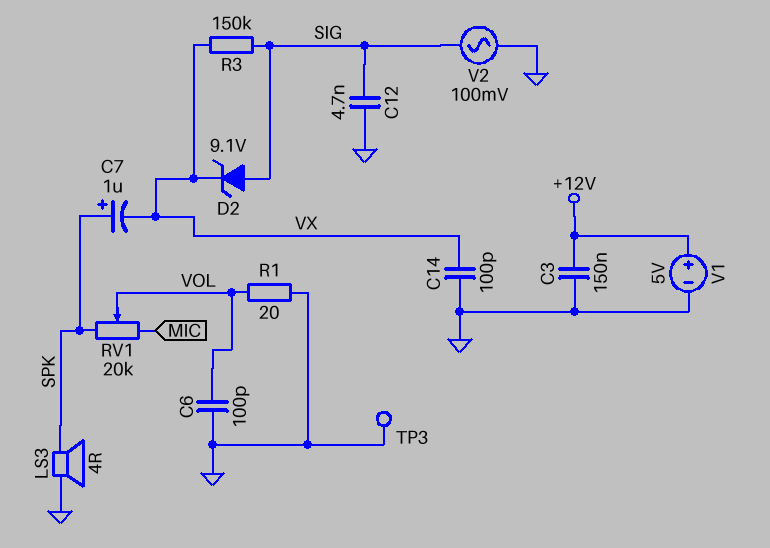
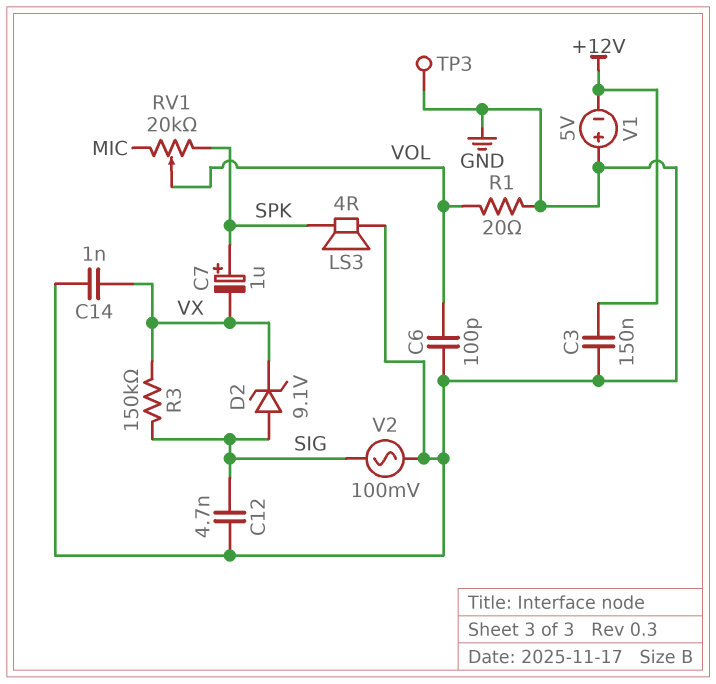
C14: 100pF (GND, VX) -> 1nF (GND, VX)
V1: 5V (plus +12V, minus GND) -> 5V (plus GND, minus +12V)

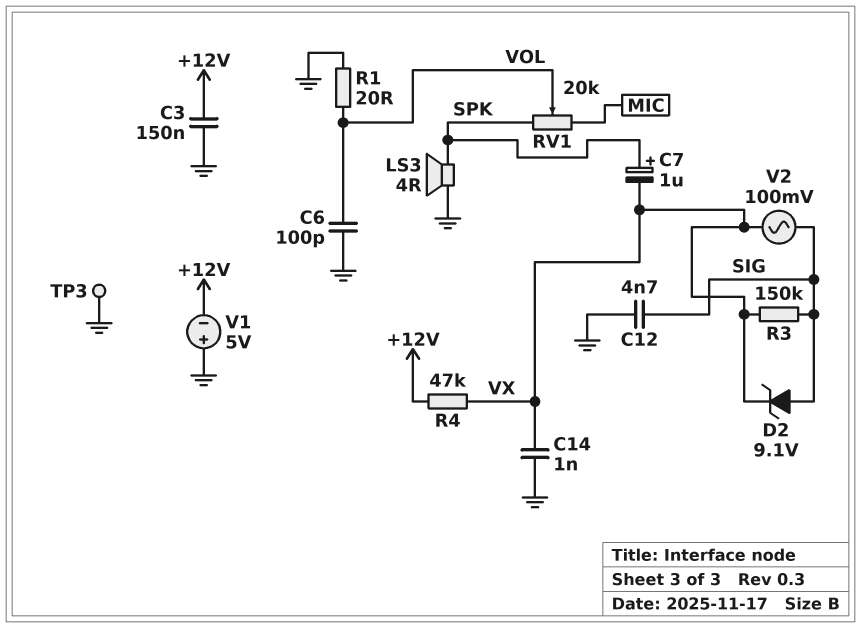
R4: none -> 47k (+12V, VX)
V2: AC 100mV (GND, SIG) -> AC 100mV (SIG, VX)

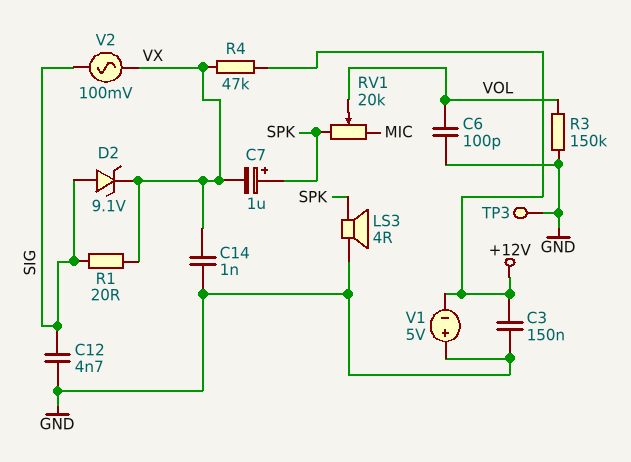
R1: 20 (GND, VOL) -> 20 (SIG, VX)
R3: 150k (SIG, VX) -> 150k (GND, VOL)

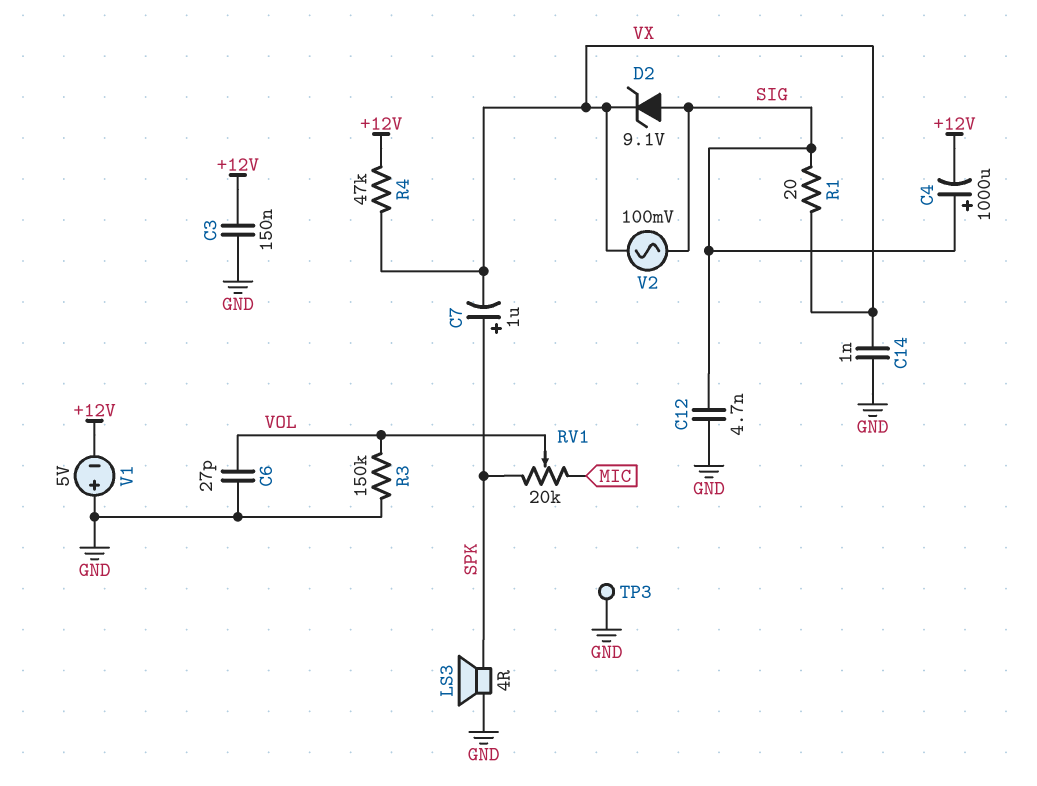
C4: none -> 1000uF (plus SIG, minus +12V)
C6: 100pF (GND, VOL) -> 27pF (GND, VOL)

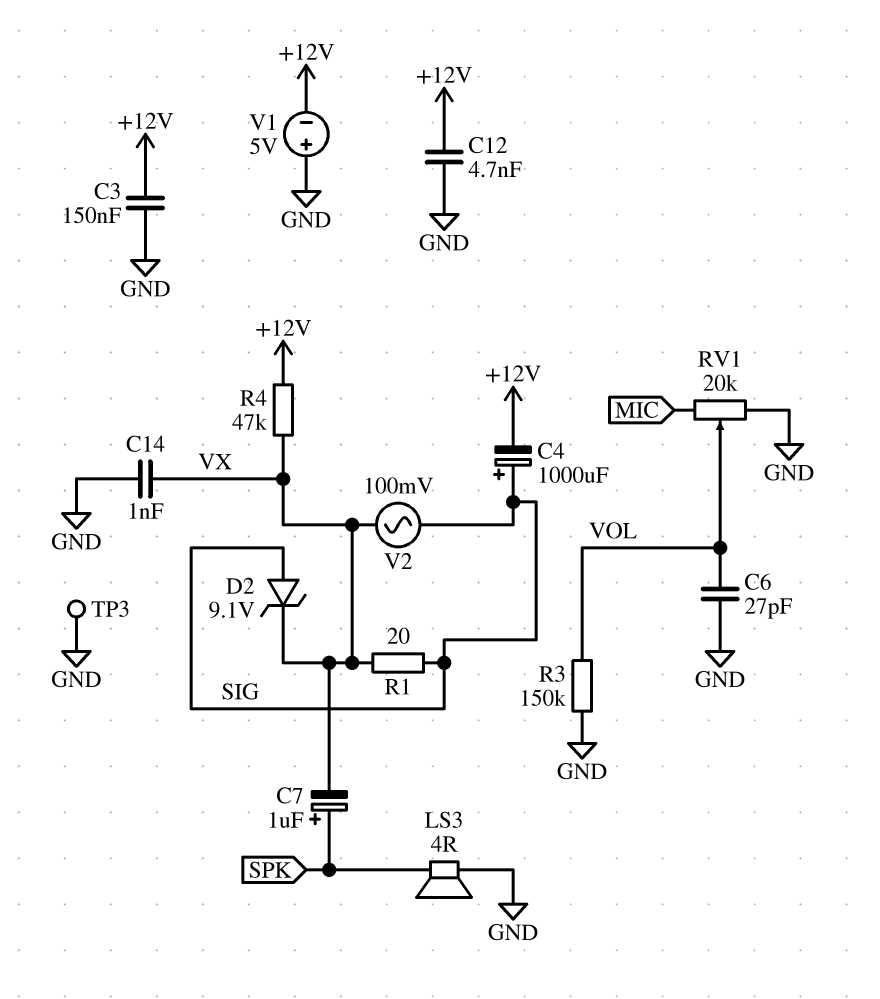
C12: 4.7nF (GND, SIG) -> 4.7nF (+12V, GND)
RV1: 20k (MIC, SPK, wiper VOL) -> 20k (GND, MIC, wiper VOL)

